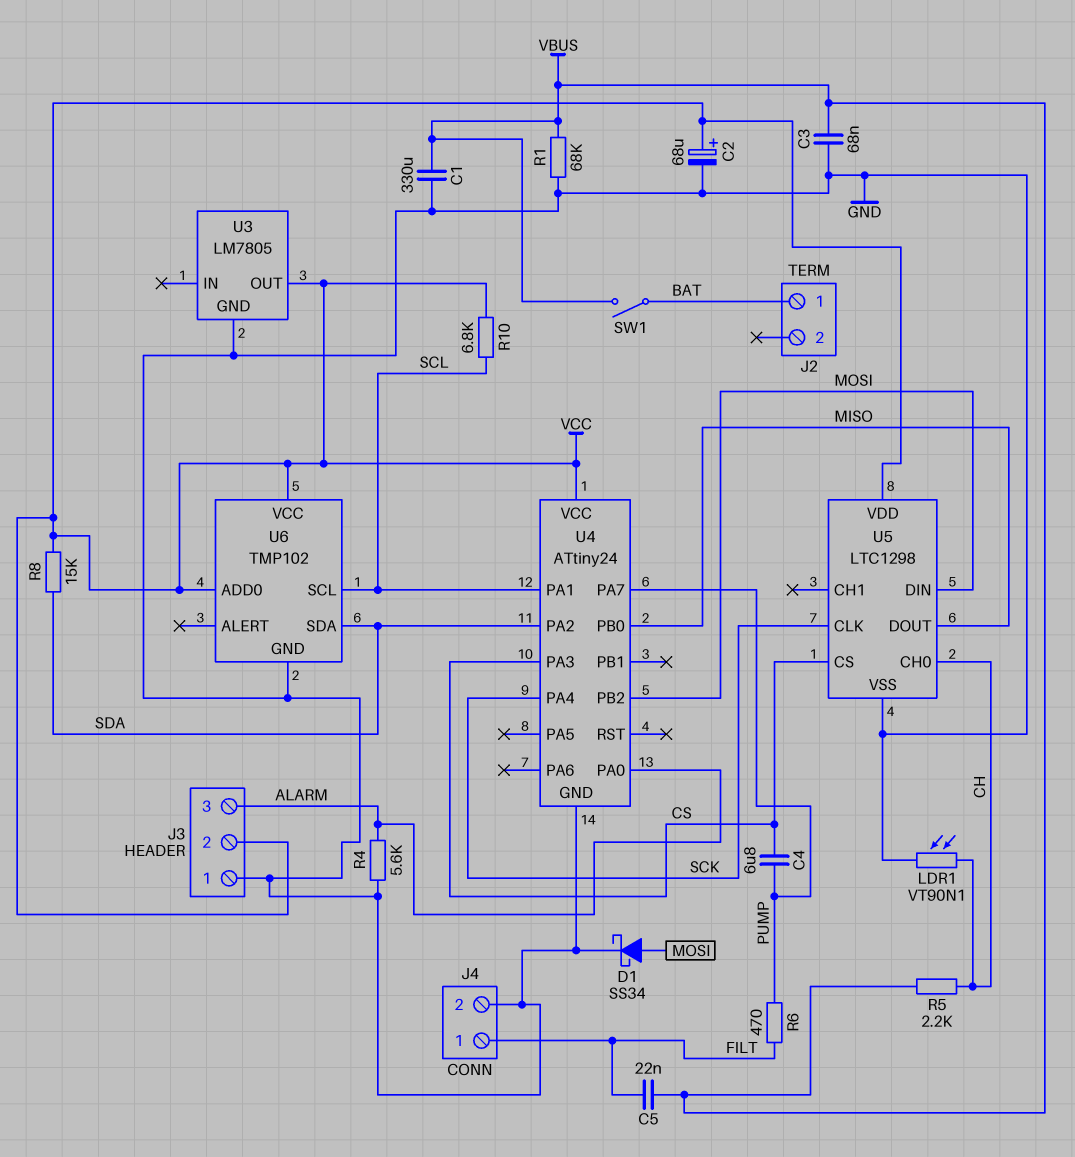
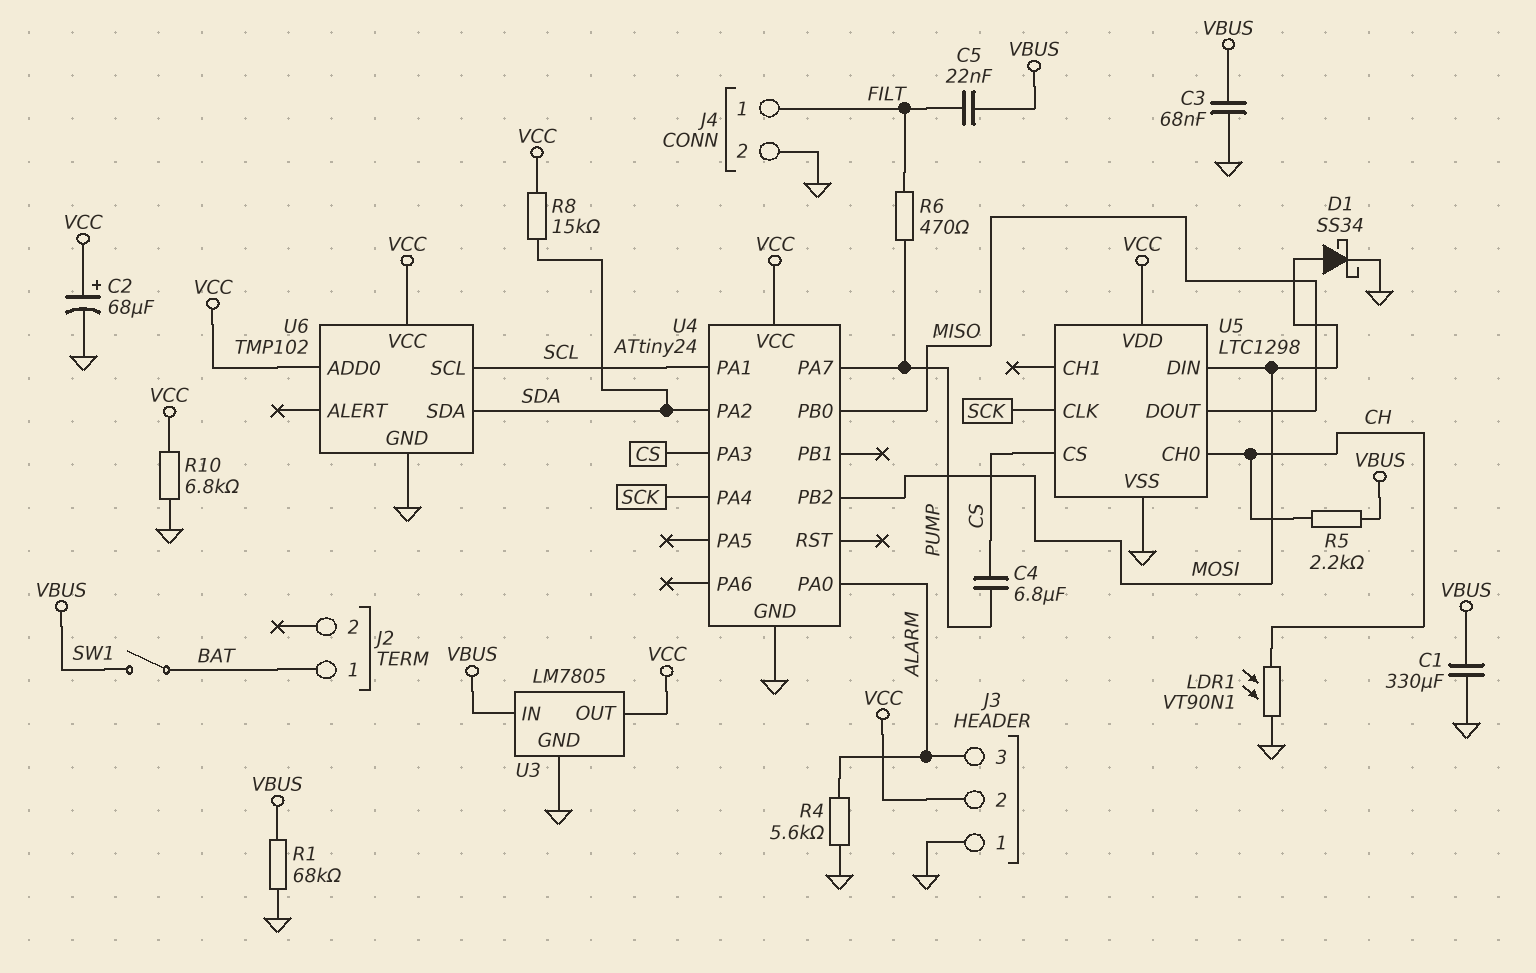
R10: 6.8k (SCL, VCC) -> 6.8k (GND, VCC)
U3 pin IN: none -> VBUS

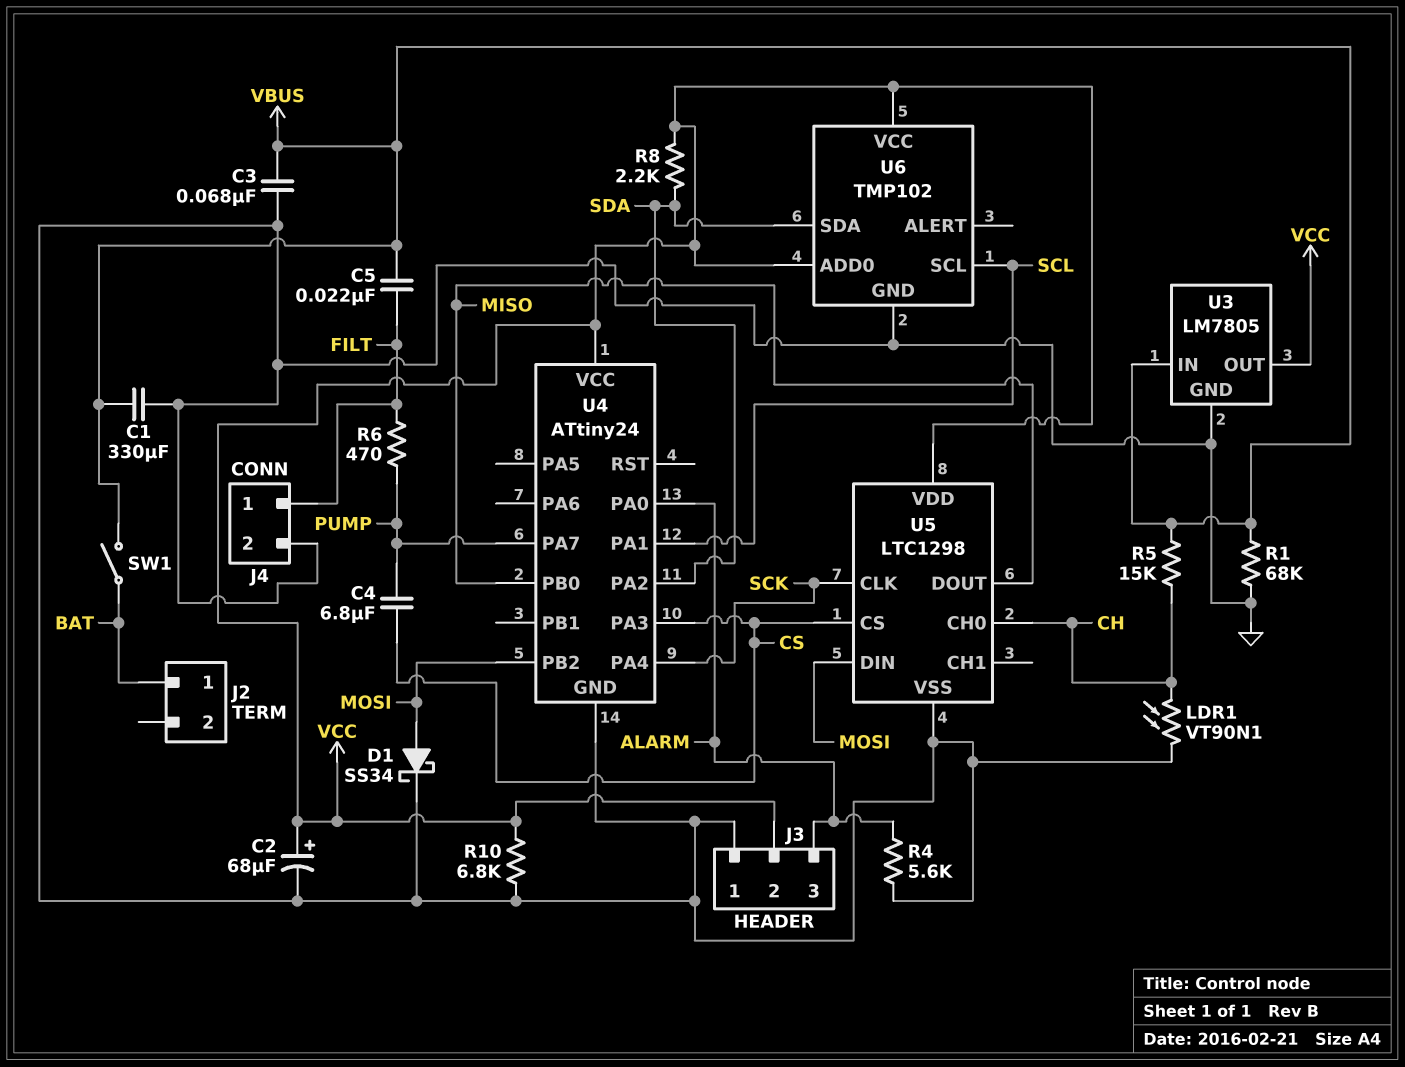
R5: 2.2k (CH, VBUS) -> 15k (CH, VBUS)
R8: 15k (SDA, VCC) -> 2.2k (SDA, VCC)

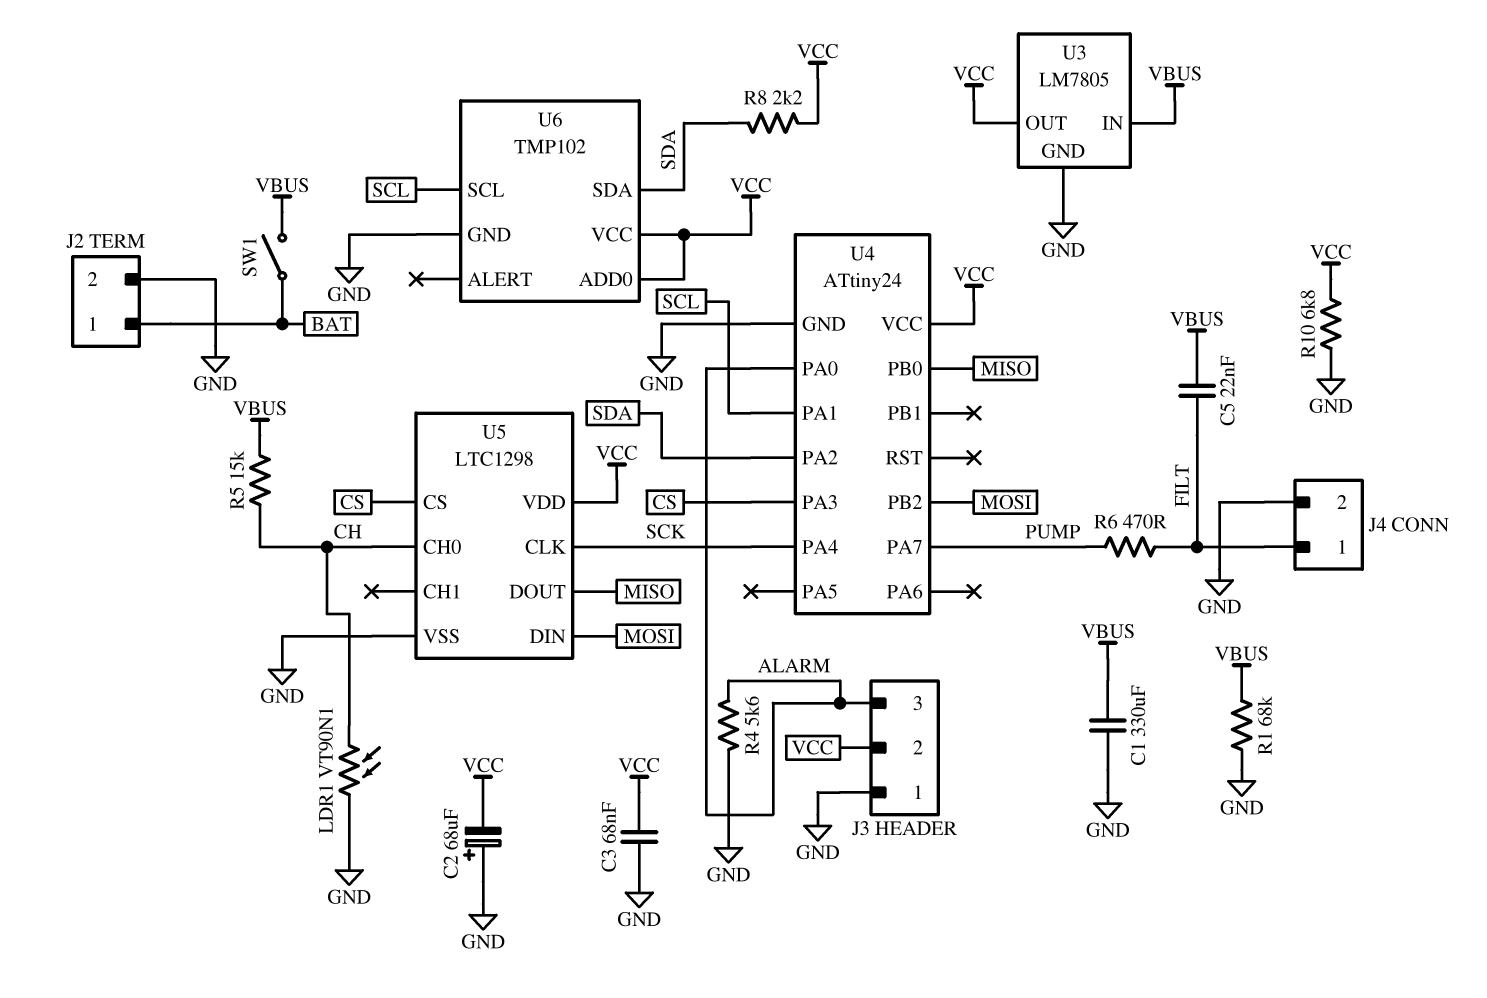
C2: 68uF (plus VCC, minus GND) -> 68uF (plus GND, minus VCC)
C3: 68nF (GND, VBUS) -> 68nF (GND, VCC)
C4: 6.8uF (CS, PUMP) -> none
D1: schottky SS34 (A MOSI, K GND) -> none
J2 pin 2: none -> GND

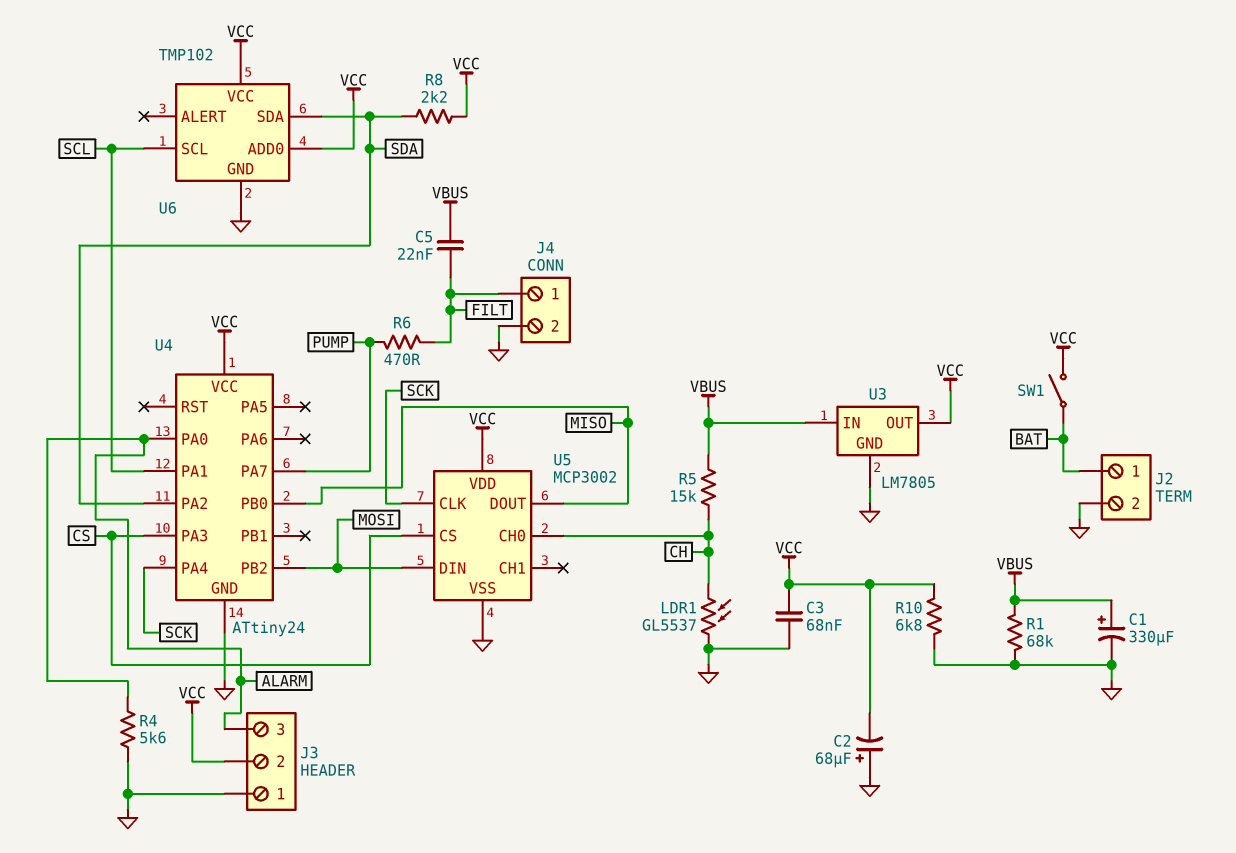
C1: 330uF (GND, VBUS) -> 330uF (plus VBUS, minus GND)
LDR1: VT90N1 (CH, GND) -> GL5537 (CH, GND)
SW1: switch (BAT, VBUS) -> switch (BAT, VCC)
U5: LTC1298 -> MCP3002

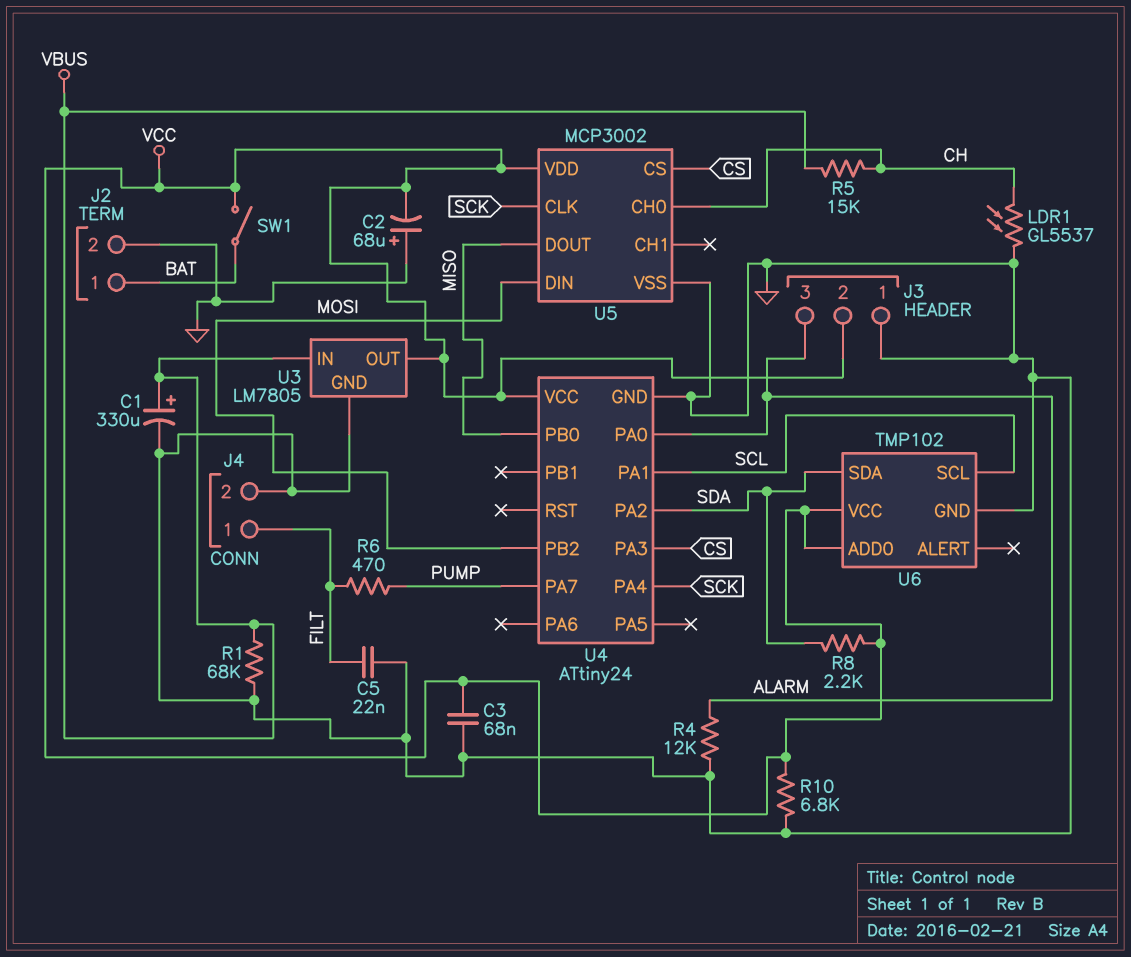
C5: 22nF (FILT, VBUS) -> 22nF (FILT, GND)
R4: 5.6k (ALARM, GND) -> 12k (ALARM, GND)

